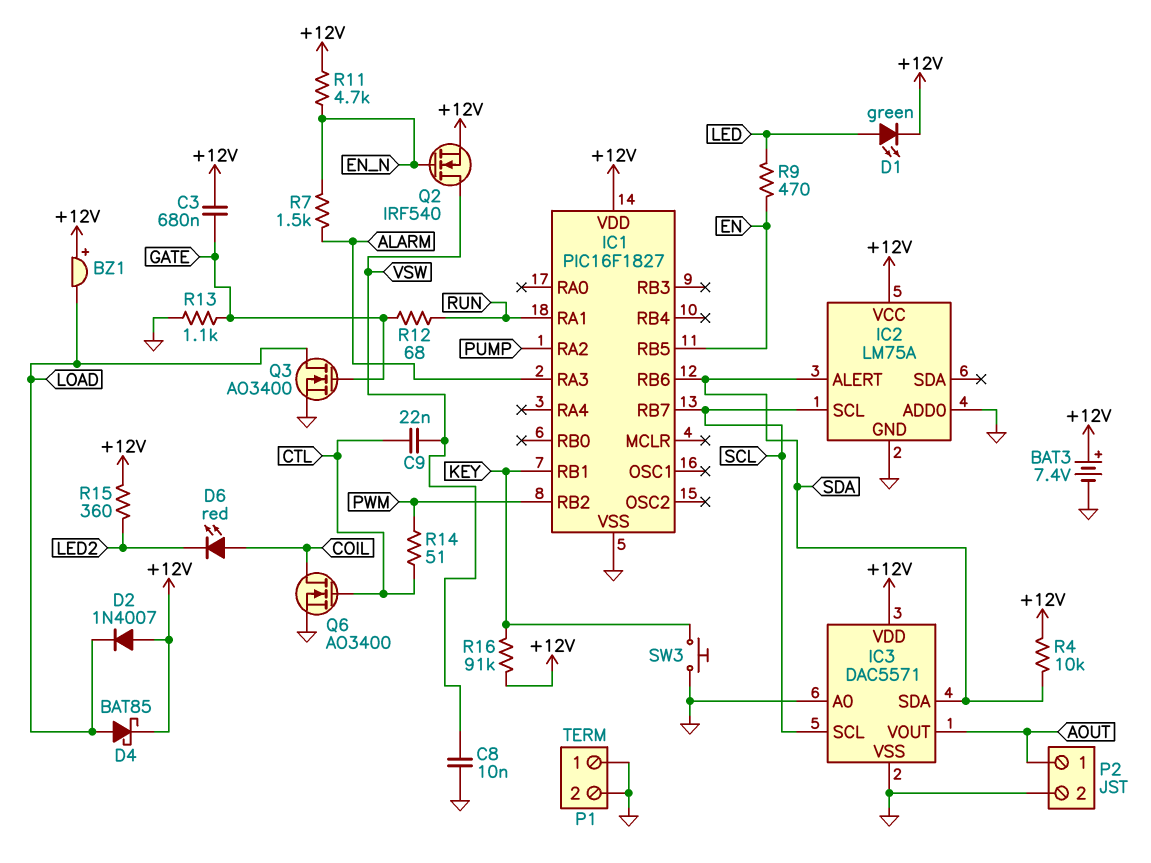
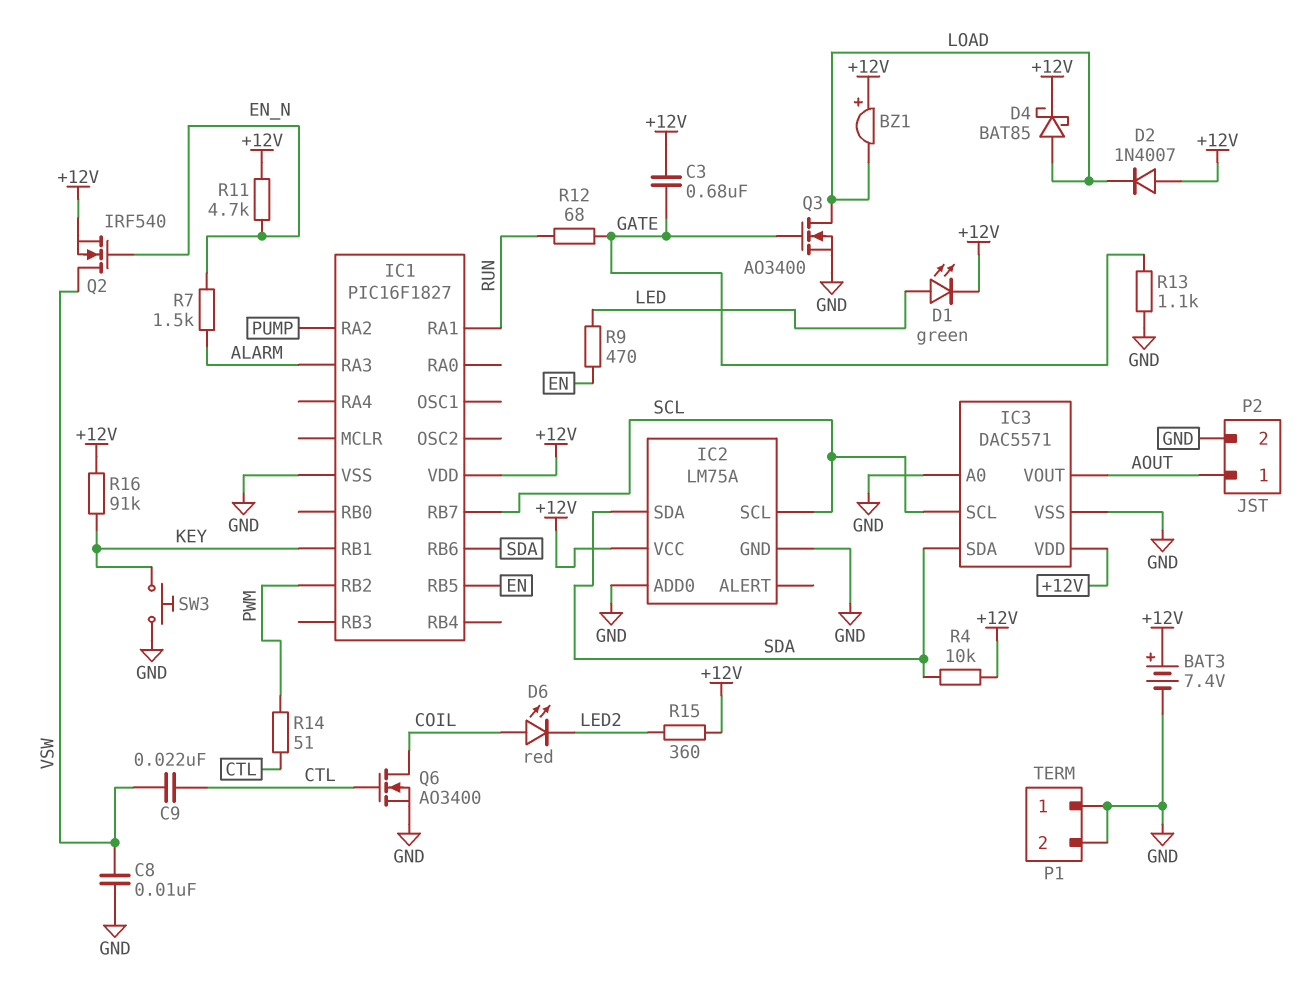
IC2 pin ALERT: SDA -> none
IC2 pin SDA: none -> SDA

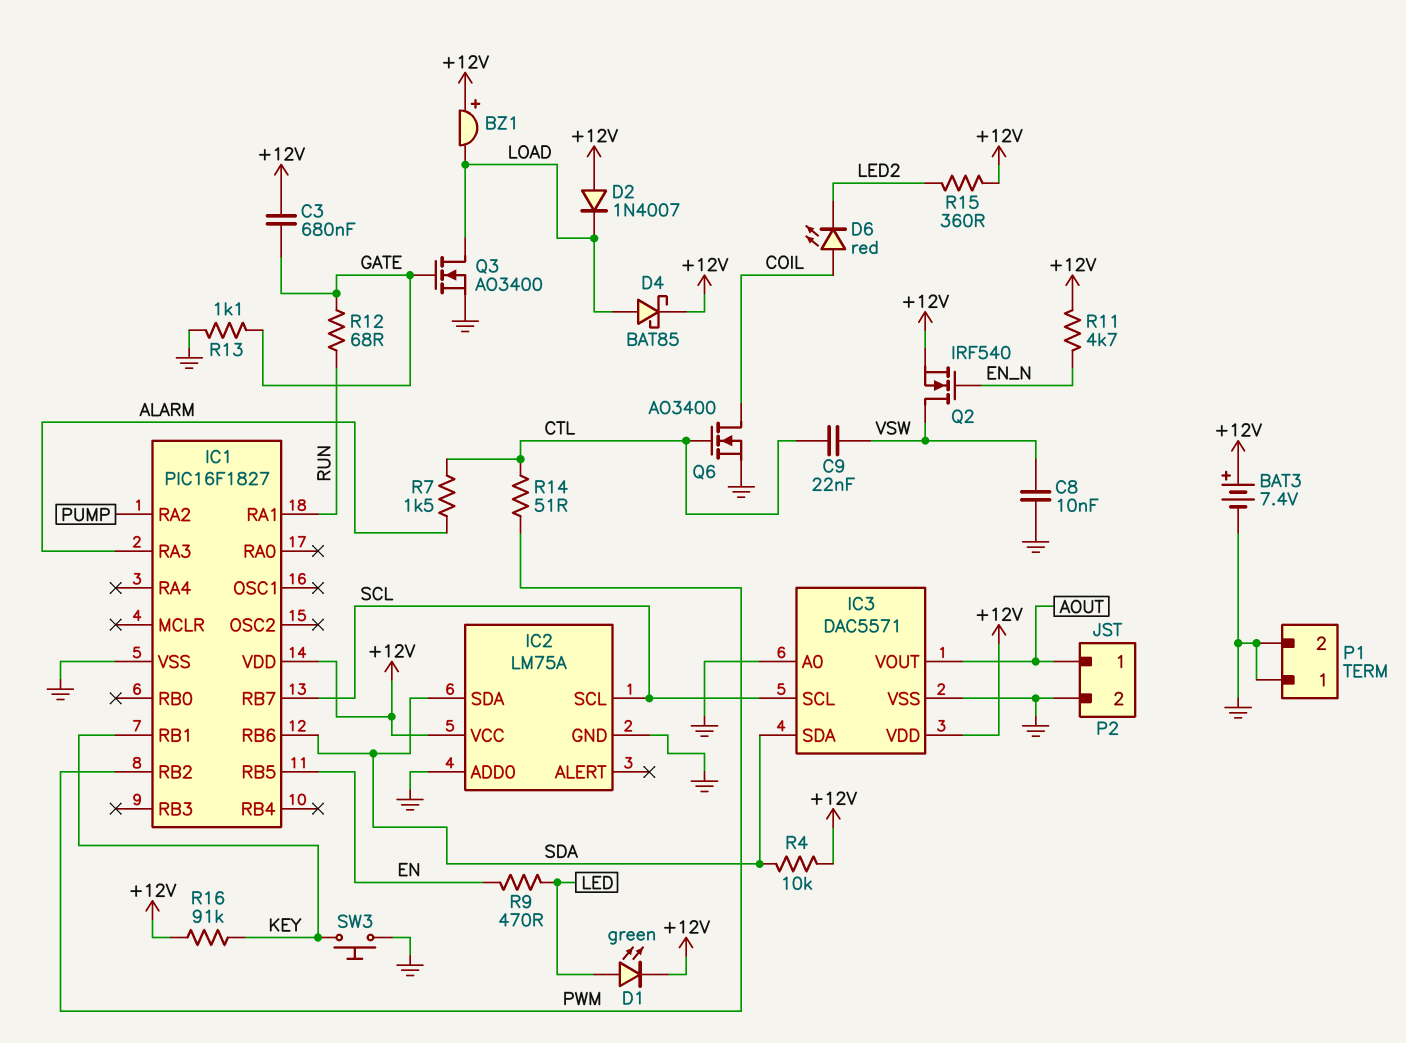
R7: 1.5k (ALARM, EN_N) -> 1.5k (ALARM, CTL)

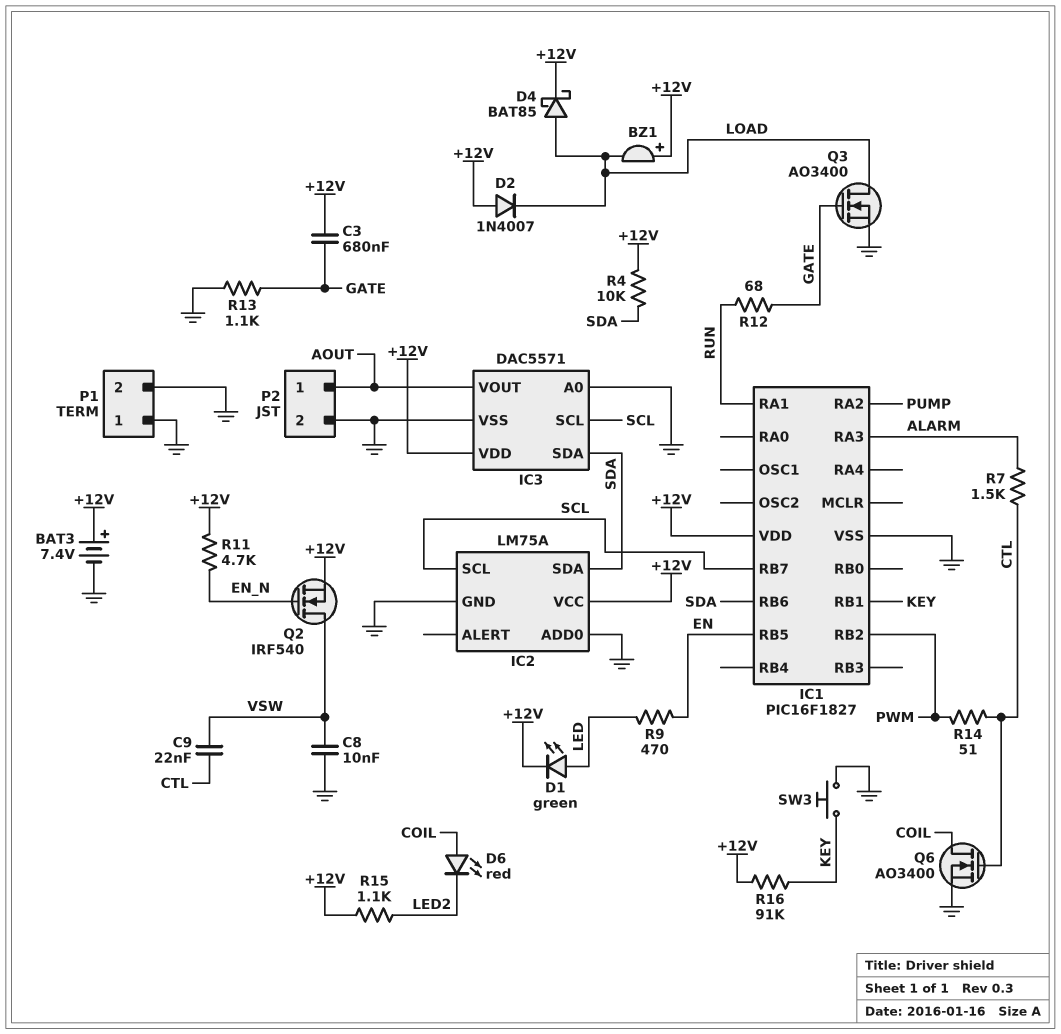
R15: 360 (+12V, LED2) -> 1.1k (+12V, LED2)

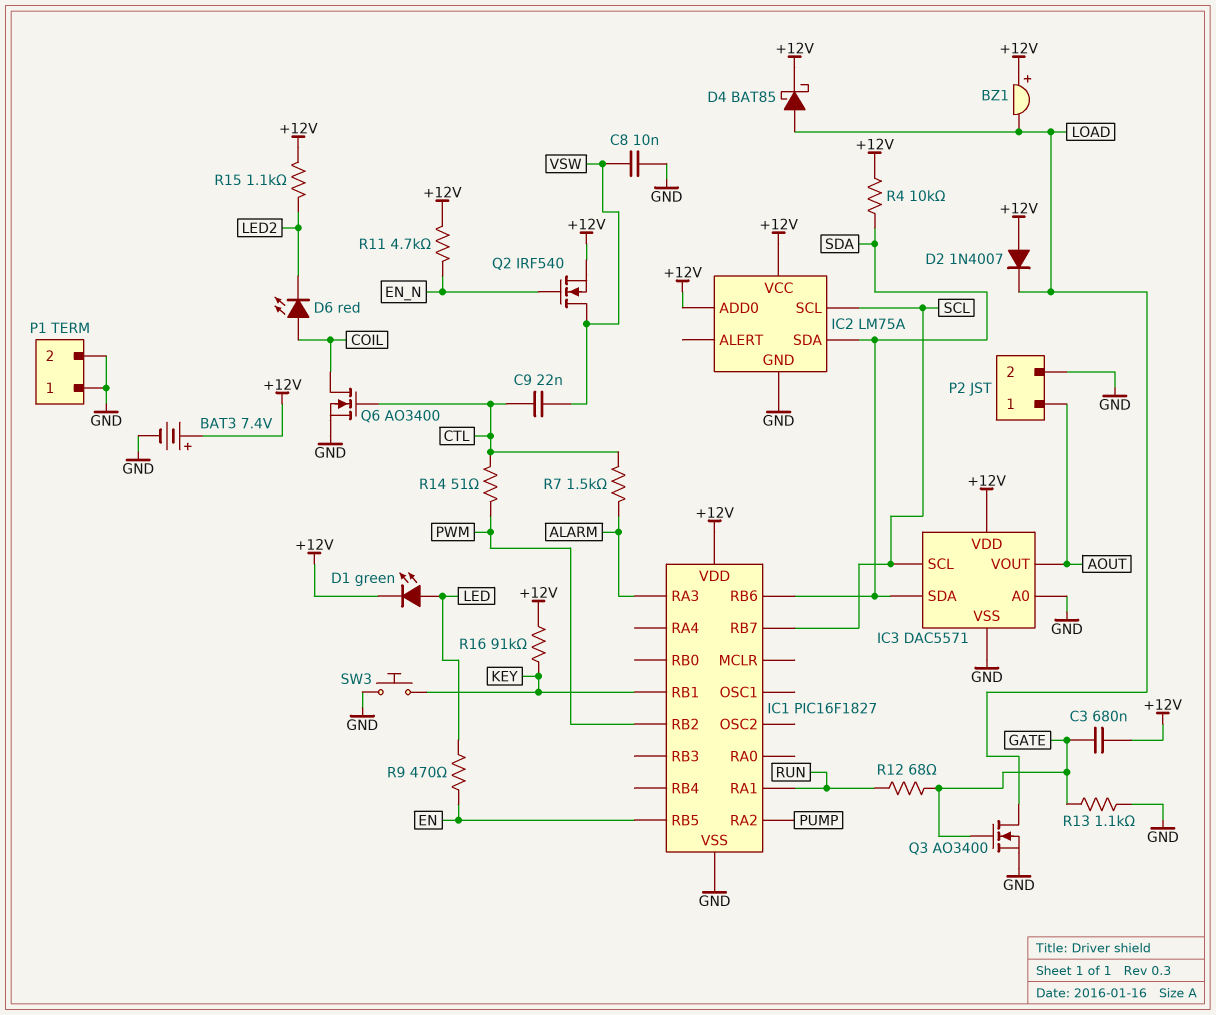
IC2 pin ADD0: GND -> +12V

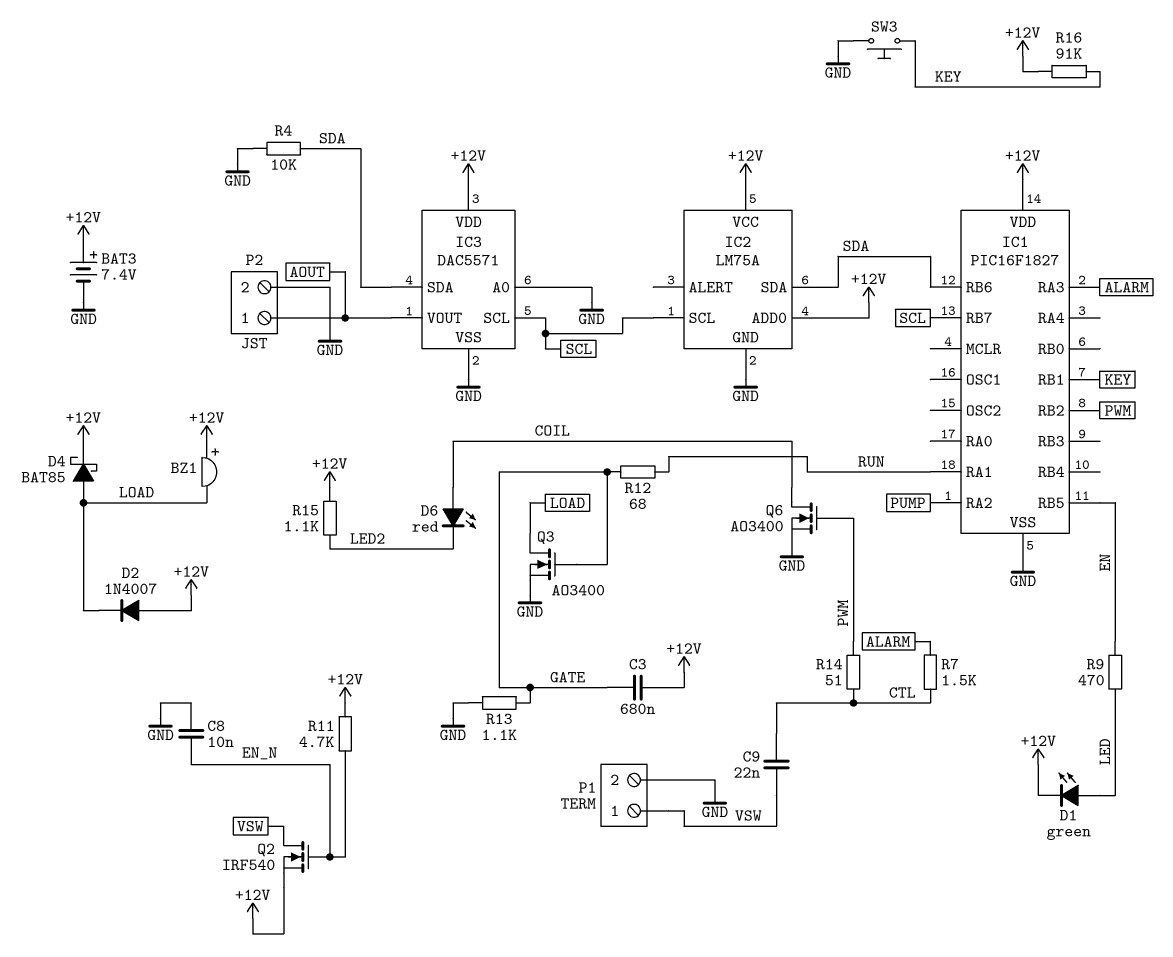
C8: 10nF (GND, VSW) -> 10nF (EN_N, GND)
P1 pin 1: GND -> VSW
Q6: NMOS AO3400 (G CTL, D COIL, S GND) -> NMOS AO3400 (G PWM, D COIL, S GND)
R4: 10k (+12V, SDA) -> 10k (GND, SDA)

